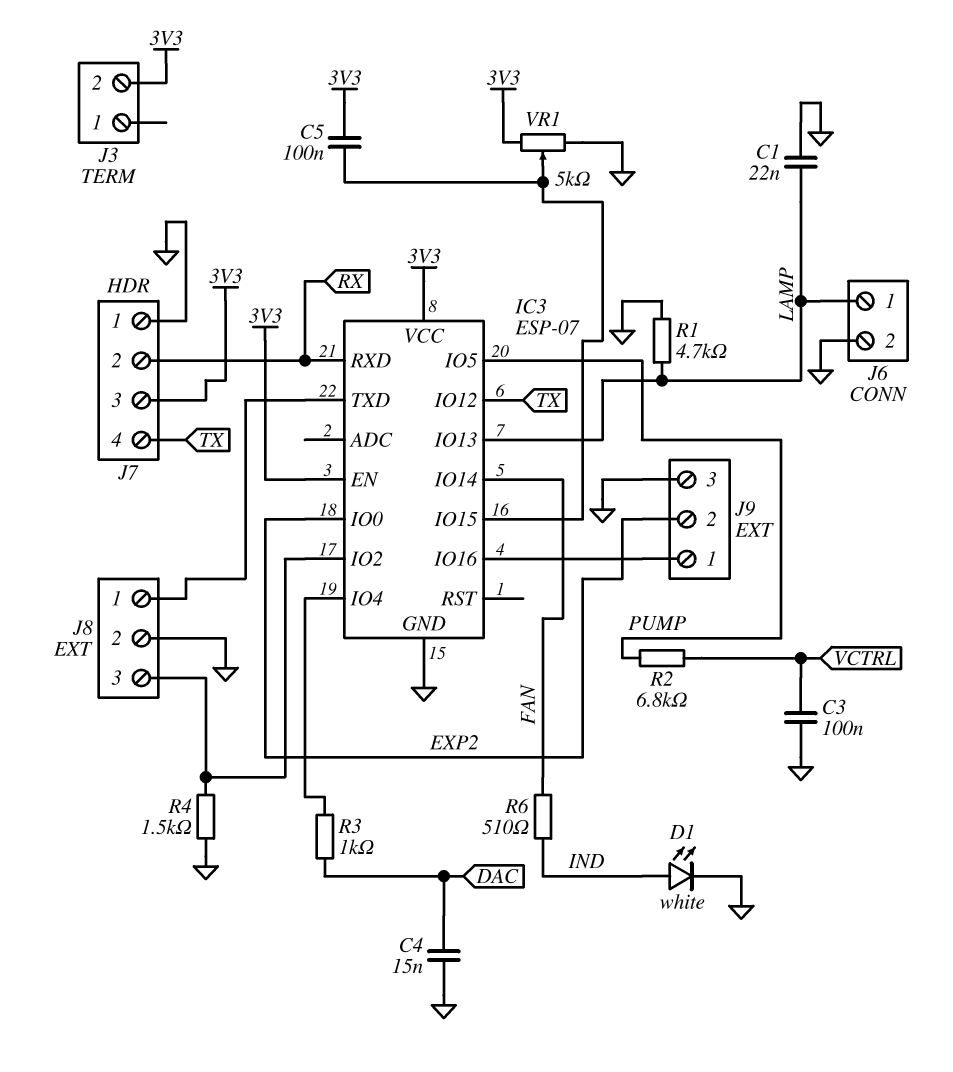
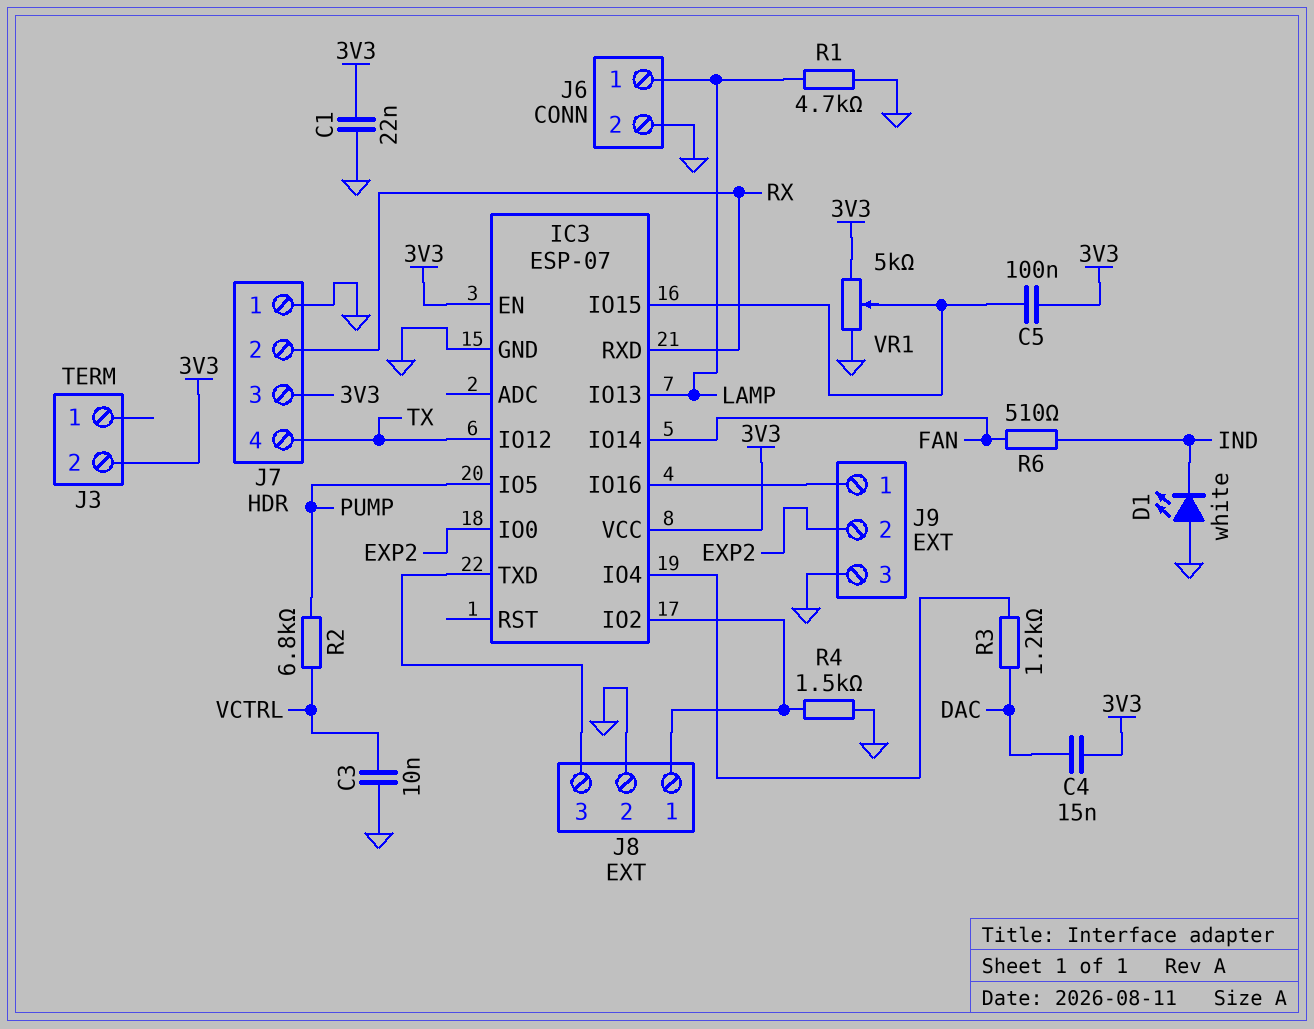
C1: 22nF (GND, LAMP) -> 22nF (3V3, GND)
C3: 100nF (GND, VCTRL) -> 10nF (GND, VCTRL)
C4: 15nF (DAC, GND) -> 15nF (3V3, DAC)
D1: LED white (A IND, K GND) -> LED white (A GND, K IND)
J8 pin 1: IC3/TXD -> IC3/IO2
J8 pin 3: IC3/IO2 -> IC3/TXD
R3: 1k (DAC, IC3/IO4) -> 1.2k (DAC, IC3/IO4)

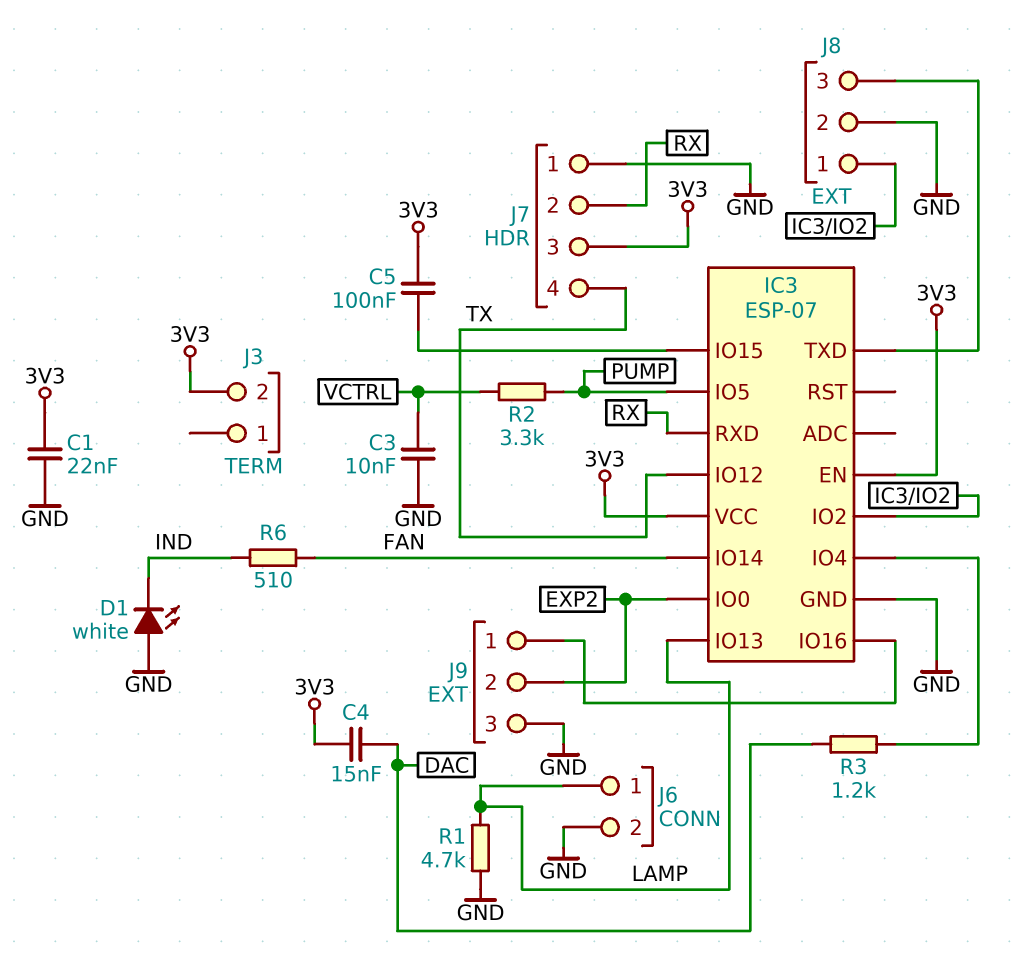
R2: 6.8k (PUMP, VCTRL) -> 3.3k (PUMP, VCTRL)
R4: 1.5k (GND, IC3/IO2) -> none
VR1: 5k (3V3, GND, wiper IC3/IO15) -> none

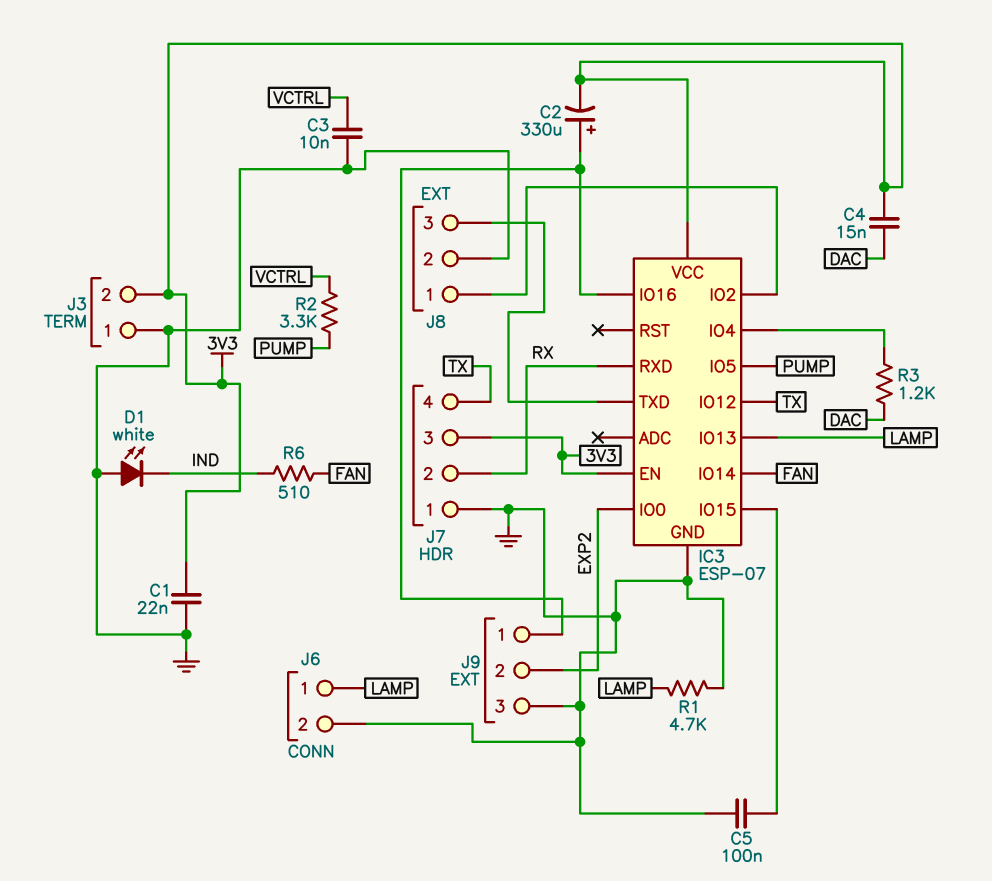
C2: none -> 330uF (plus IC3/IO16, minus 3V3)
C5: 100nF (3V3, IC3/IO15) -> 100nF (GND, IC3/IO15)
J3 pin 1: none -> GND

